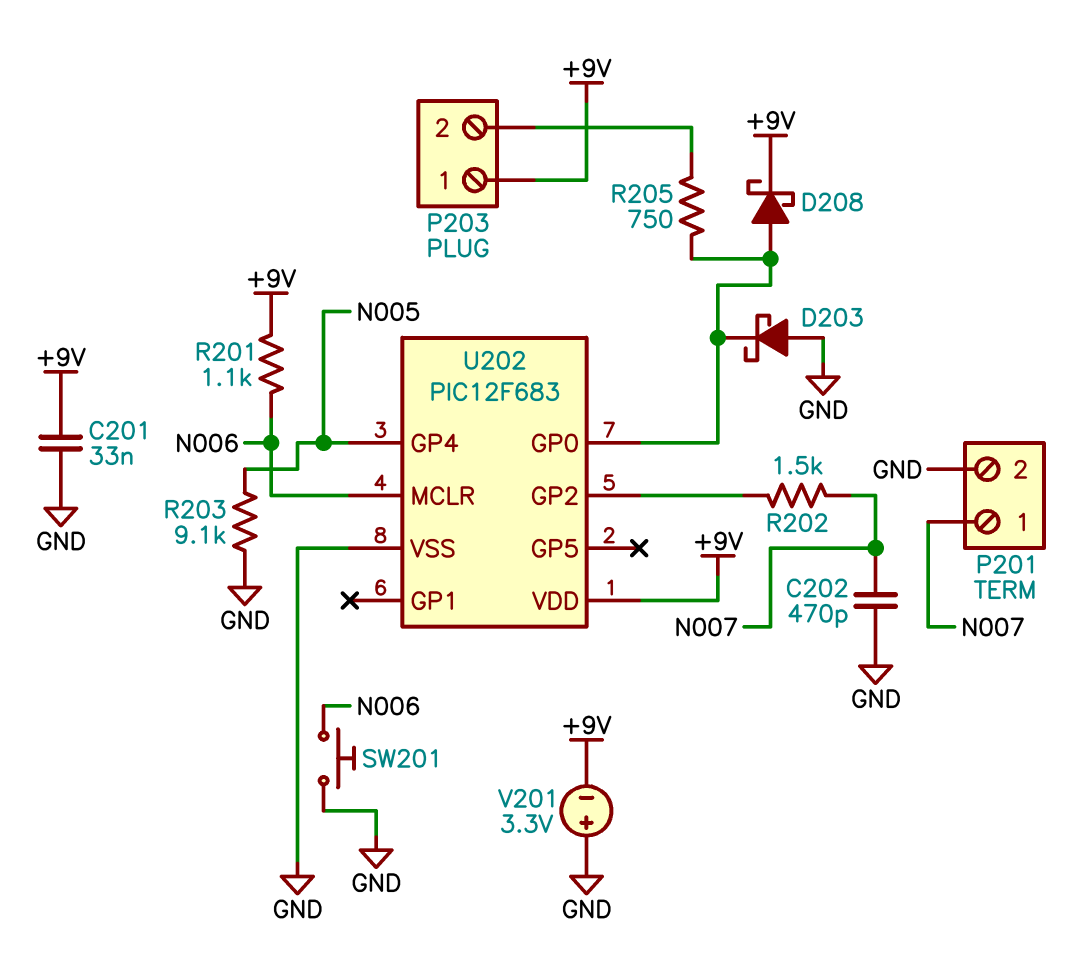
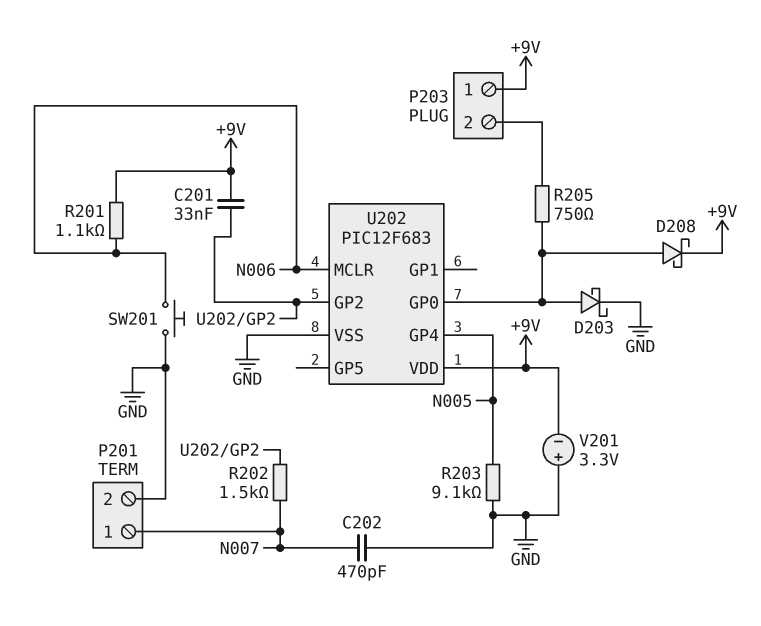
C201: 33nF (+9V, GND) -> 33nF (+9V, U202/GP2)
D203: schottky (A GND, K U202/GP0) -> schottky (A U202/GP0, K GND)

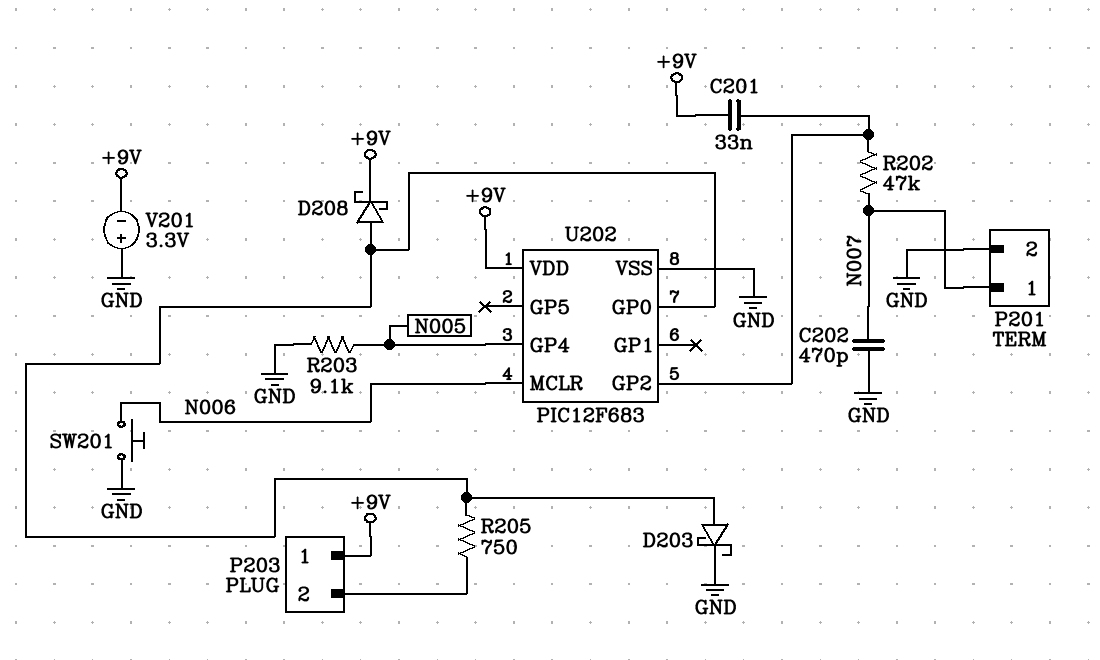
R201: 1.1k (+9V, N006) -> none
R202: 1.5k (N007, U202/GP2) -> 47k (N007, U202/GP2)

